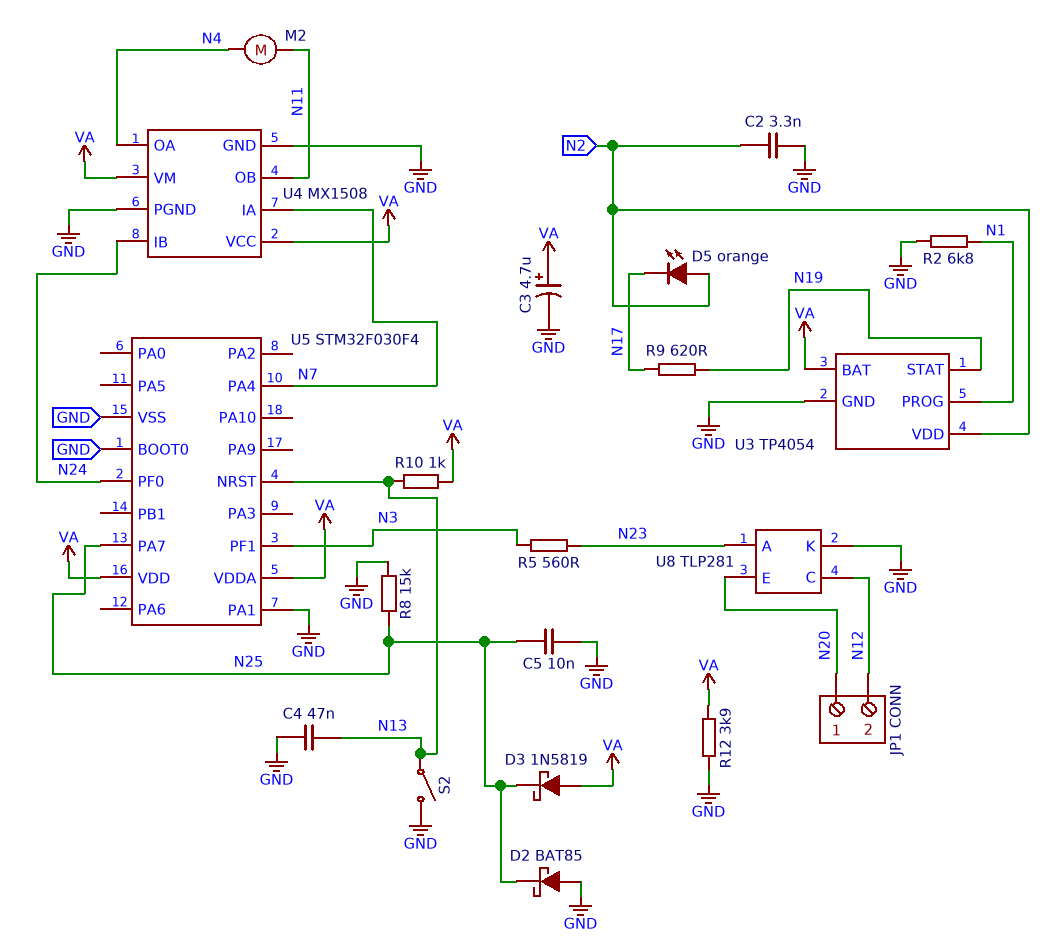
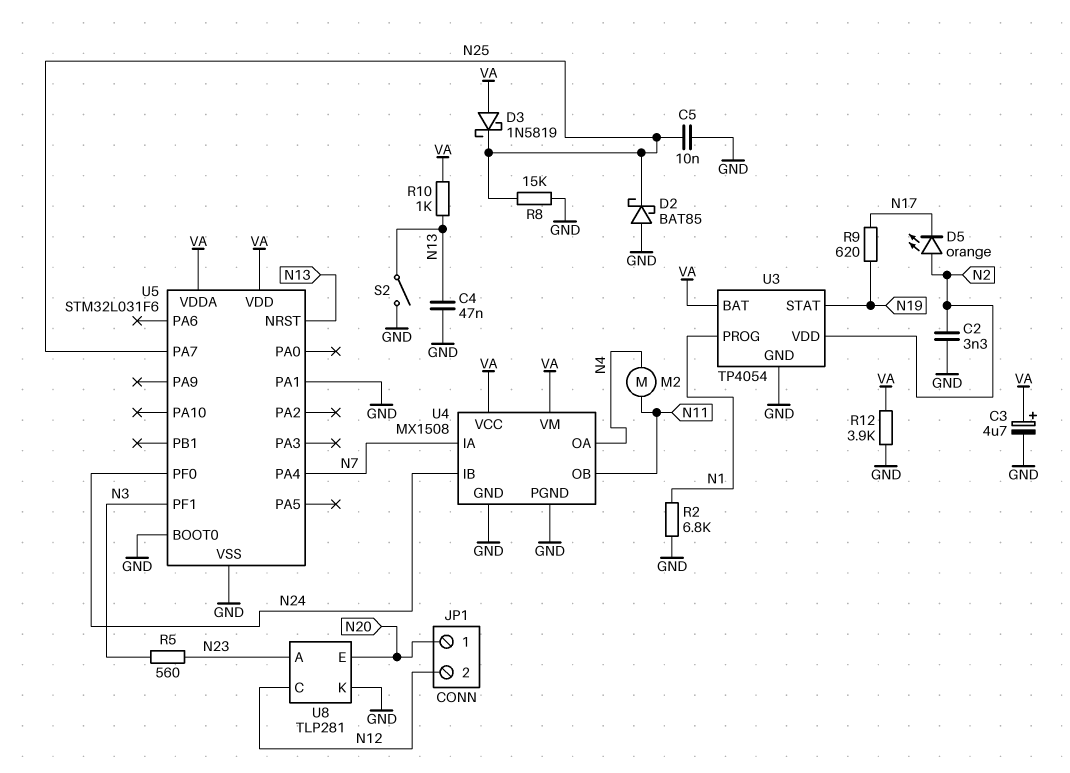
U5: STM32F030F4 -> STM32L031F6

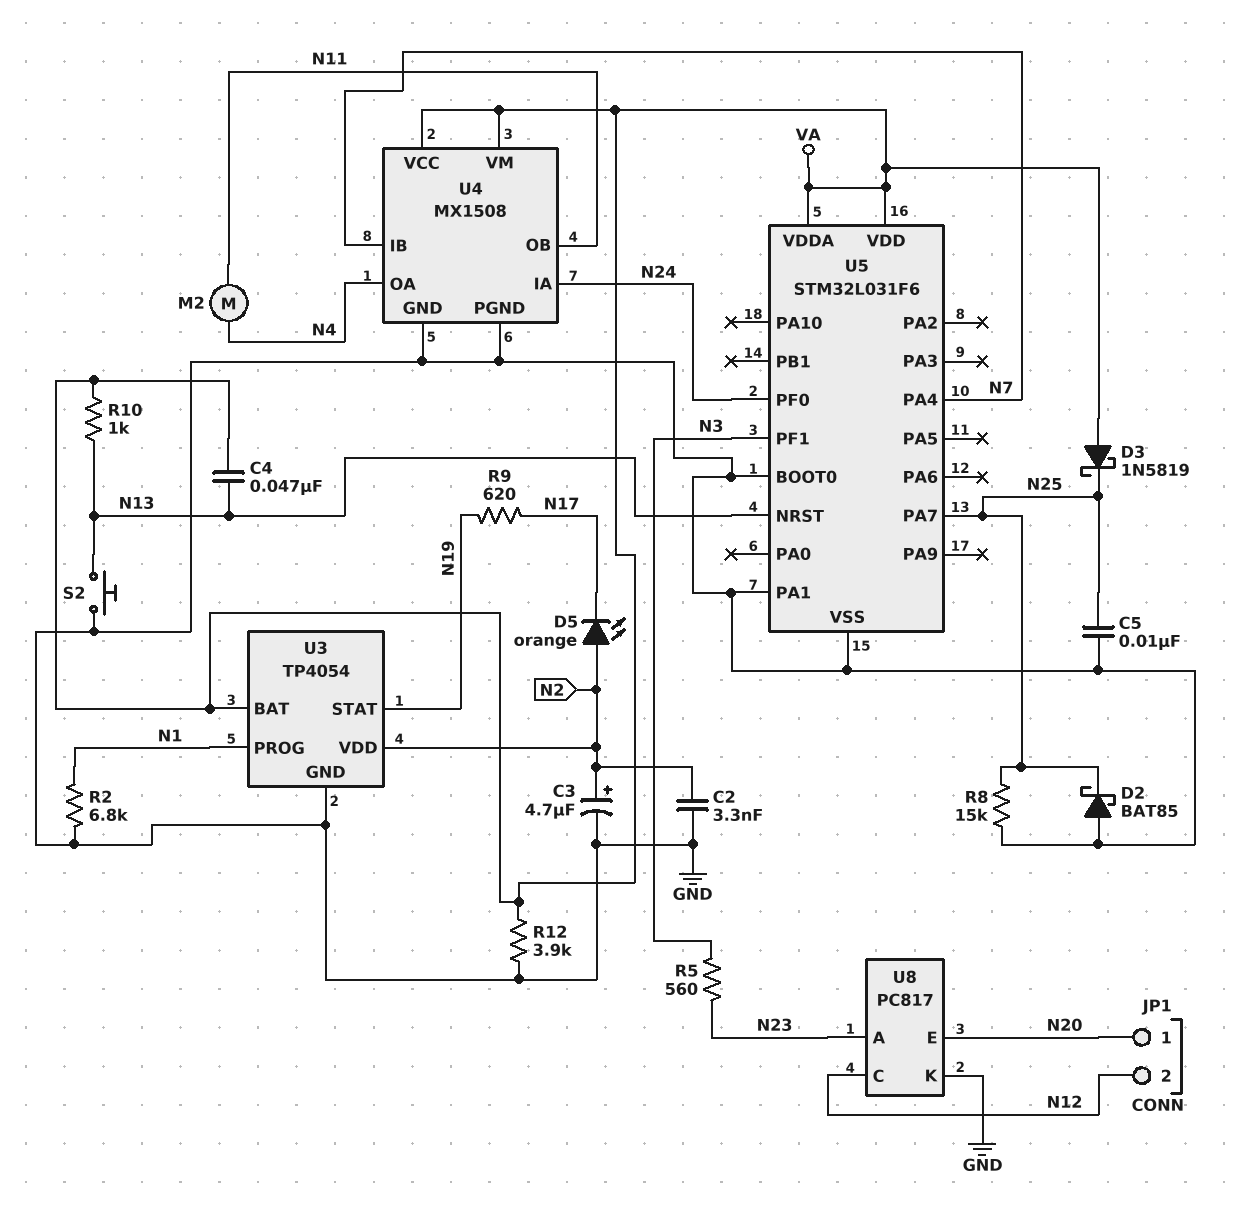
C3: 4.7uF (plus VA, minus GND) -> 4.7uF (plus N2, minus GND)
C4: 47nF (GND, N13) -> 47nF (N13, VA)
S2: switch (GND, N13) -> button (GND, N13)
U4 pin IA: N7 -> N24
U4 pin IB: N24 -> N7
U8: TLP281 -> PC817

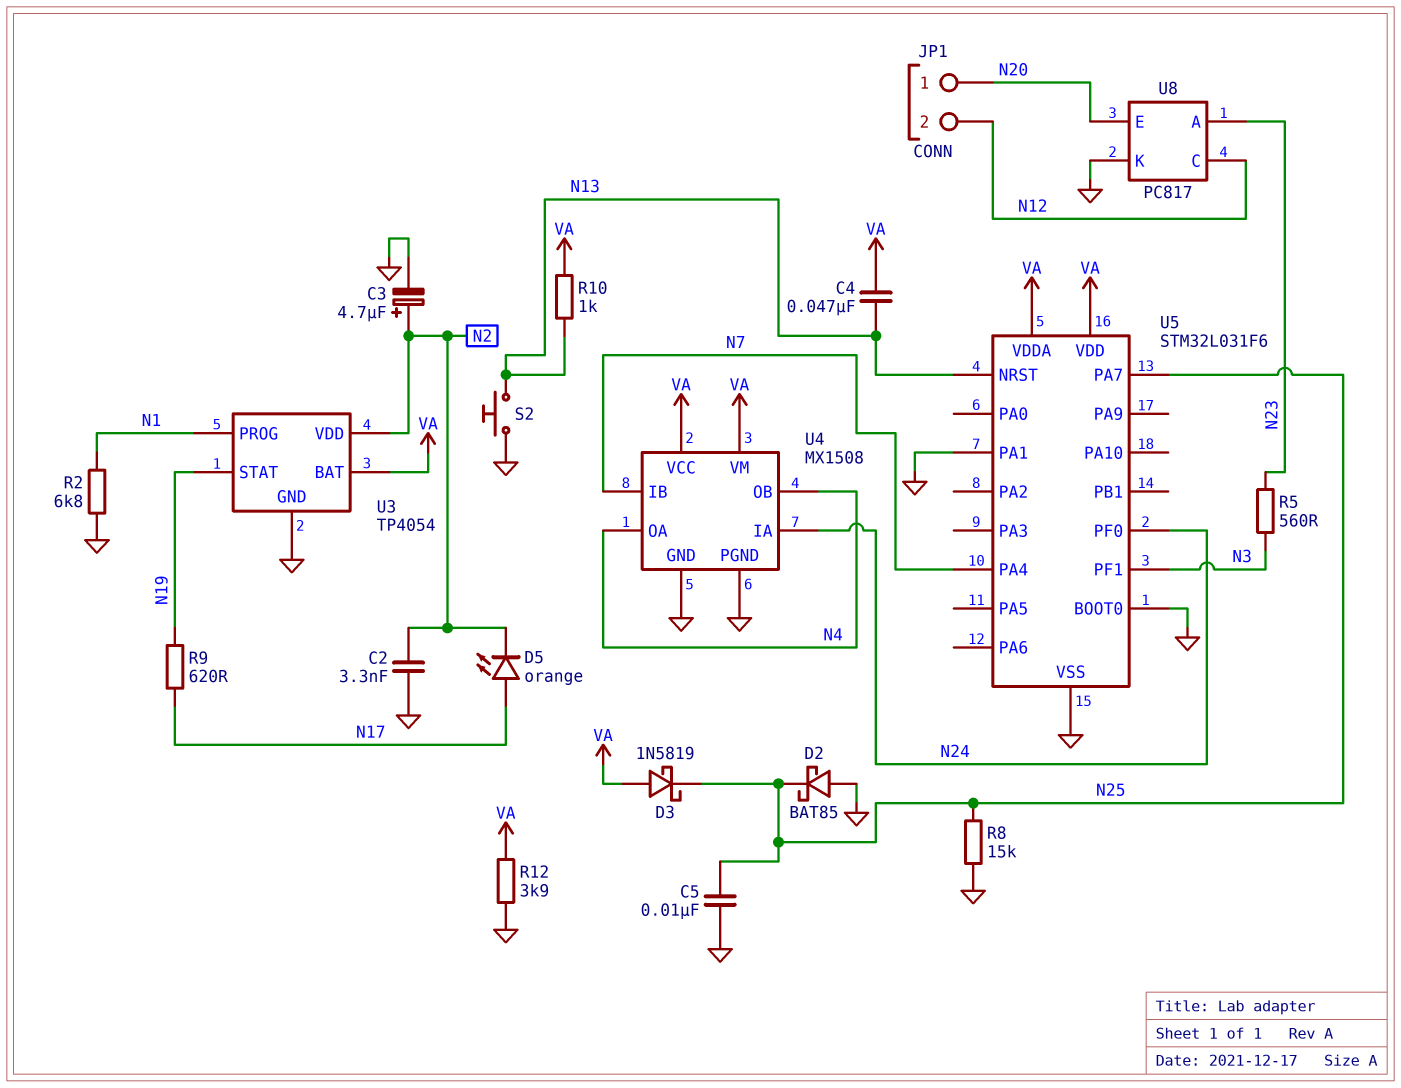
D5: LED orange (A N2, K N17) -> LED orange (A N17, K N2)
M2: motor (N4, N11) -> none
U4 pin OB: N11 -> N4

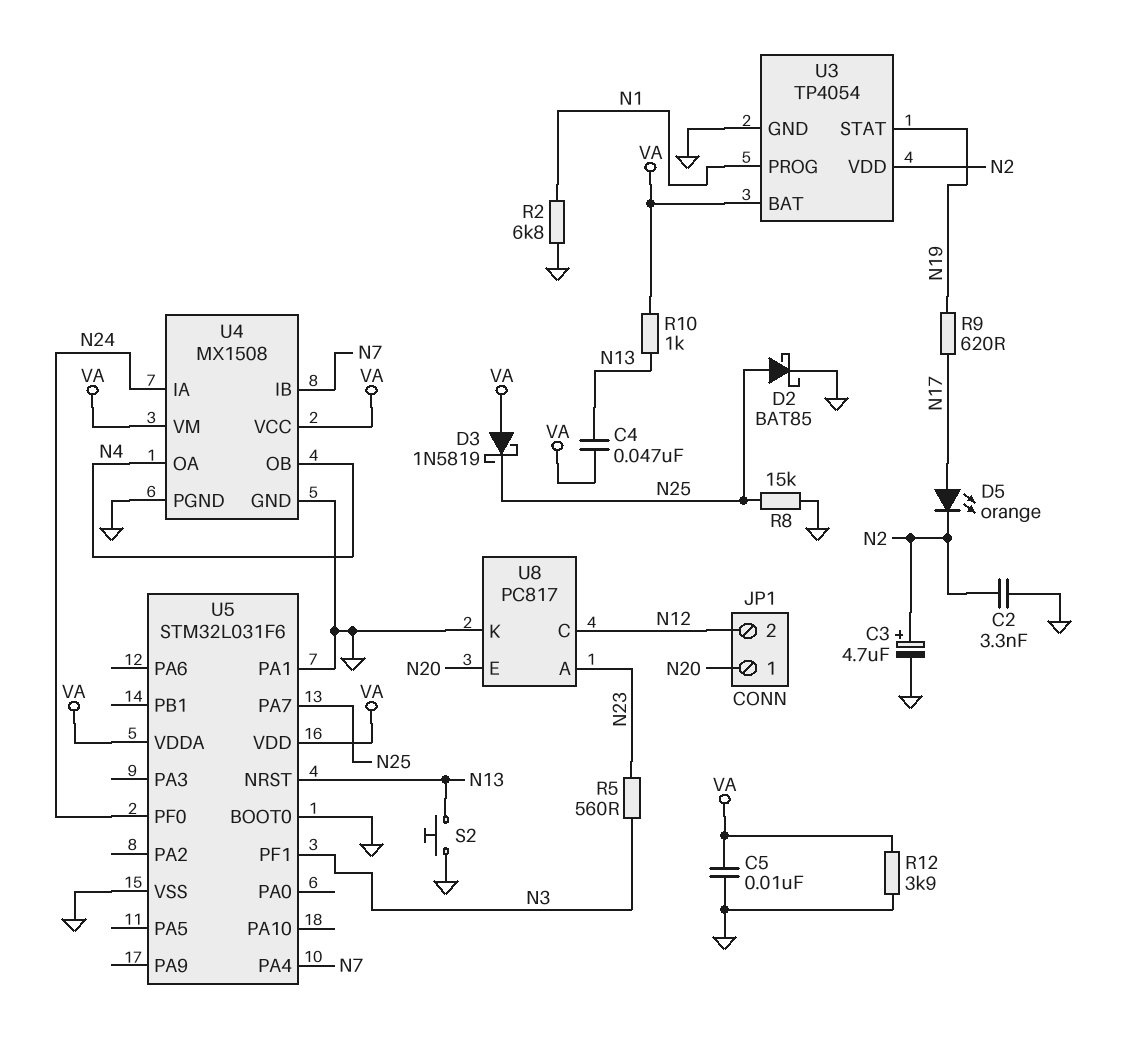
C5: 10nF (GND, N25) -> 10nF (GND, VA)
D2: schottky BAT85 (A GND, K N25) -> schottky BAT85 (A N25, K GND)

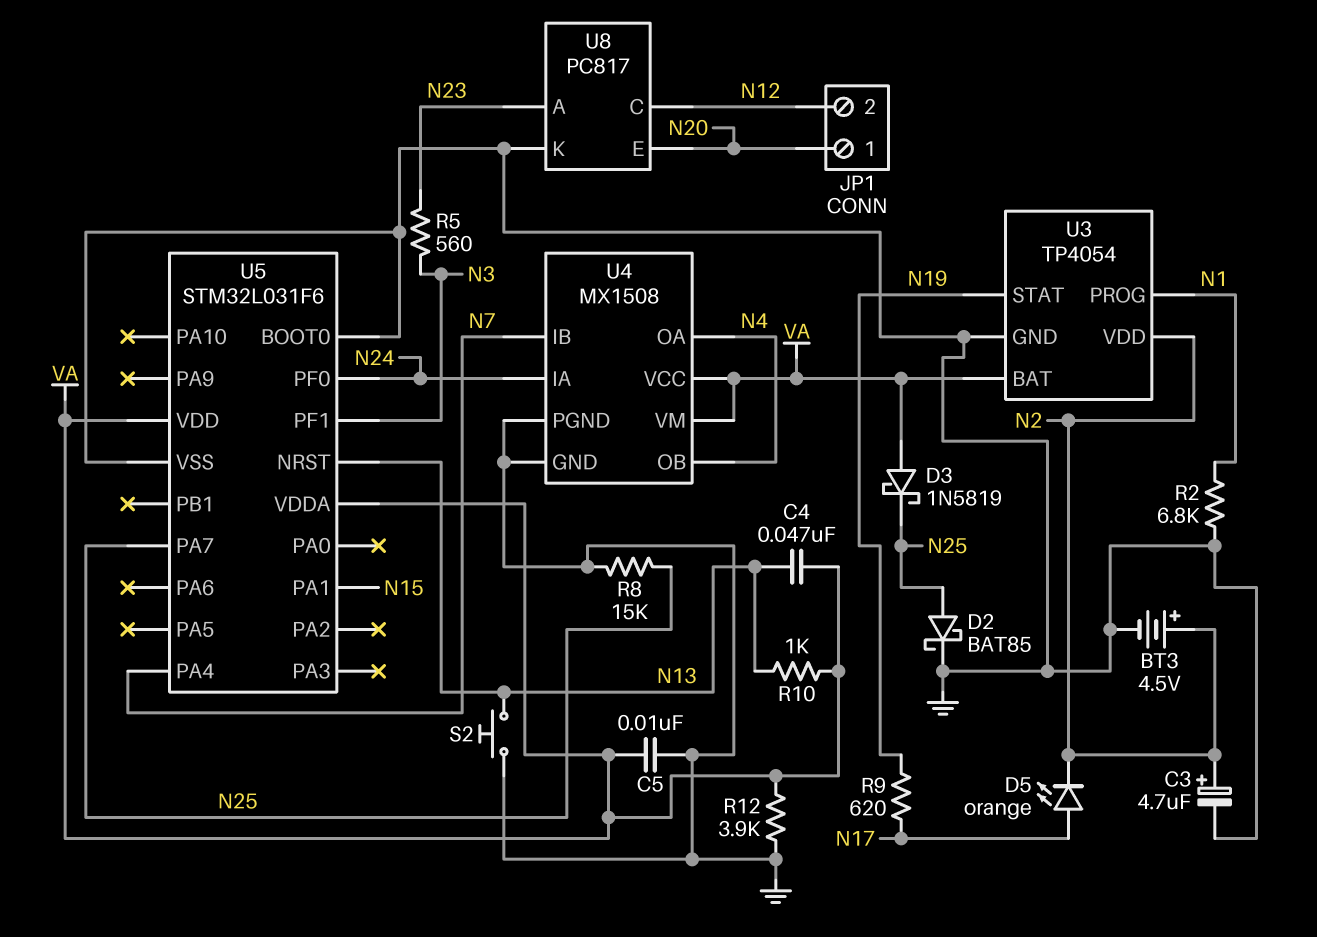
BT3: none -> 4.5V (plus N2, minus GND)
C2: 3.3nF (GND, N2) -> none
U5 pin PA1: GND -> N15

